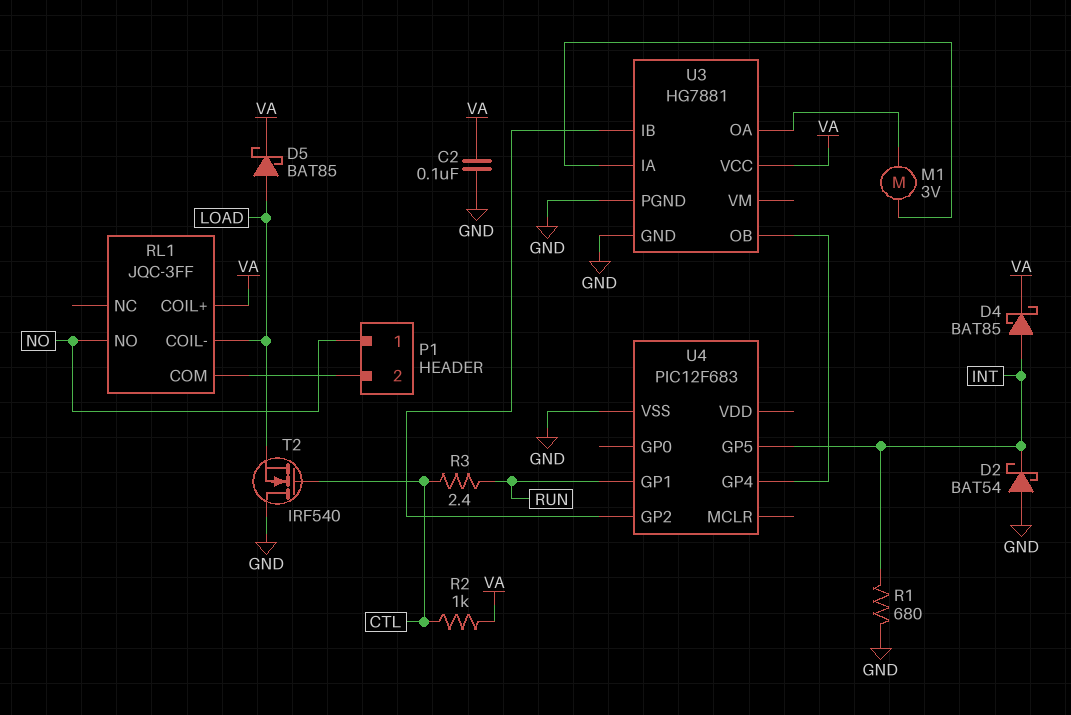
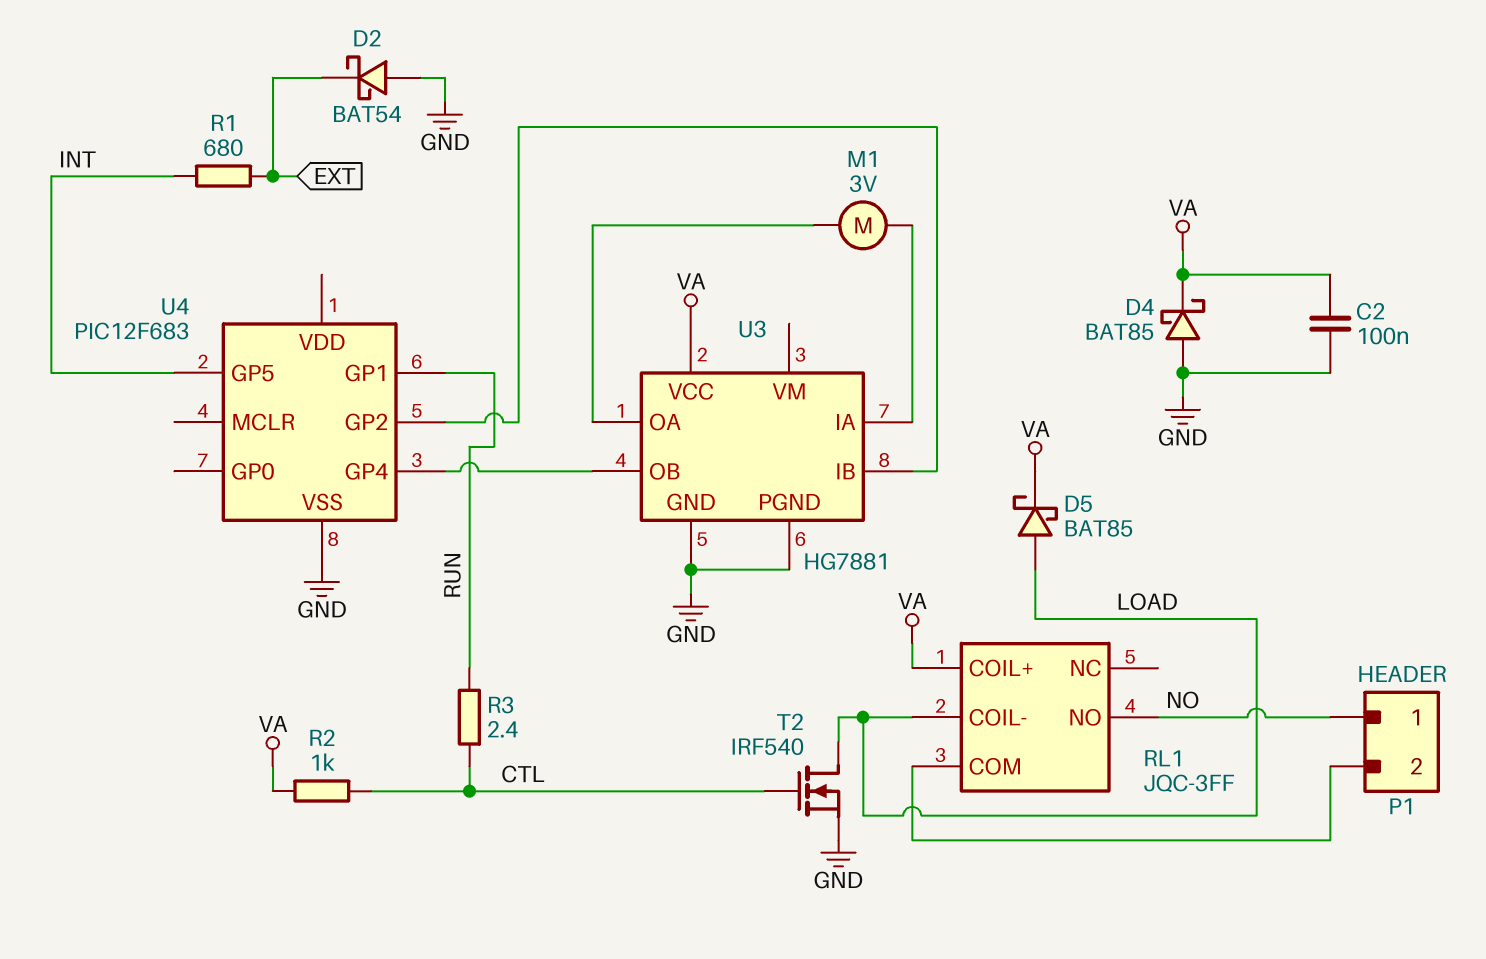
D2: schottky BAT54 (A GND, K INT) -> schottky BAT54 (A GND, K EXT)
D4: schottky BAT85 (A INT, K VA) -> schottky BAT85 (A GND, K VA)
R1: 680 (GND, INT) -> 680 (EXT, INT)
T2: NMOS IRF540 (G CTL, D GND, S LOAD) -> NMOS IRF540 (G CTL, D LOAD, S GND)

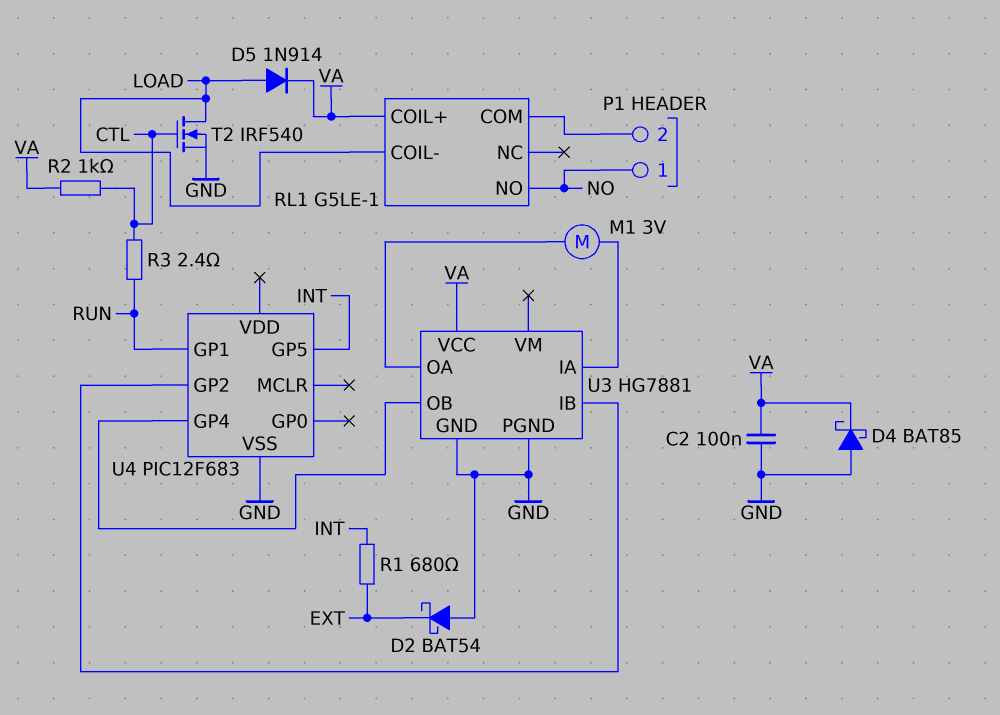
D5: schottky BAT85 (A LOAD, K VA) -> diode 1N914 (A LOAD, K VA)
RL1: JQC-3FF -> G5LE-1

